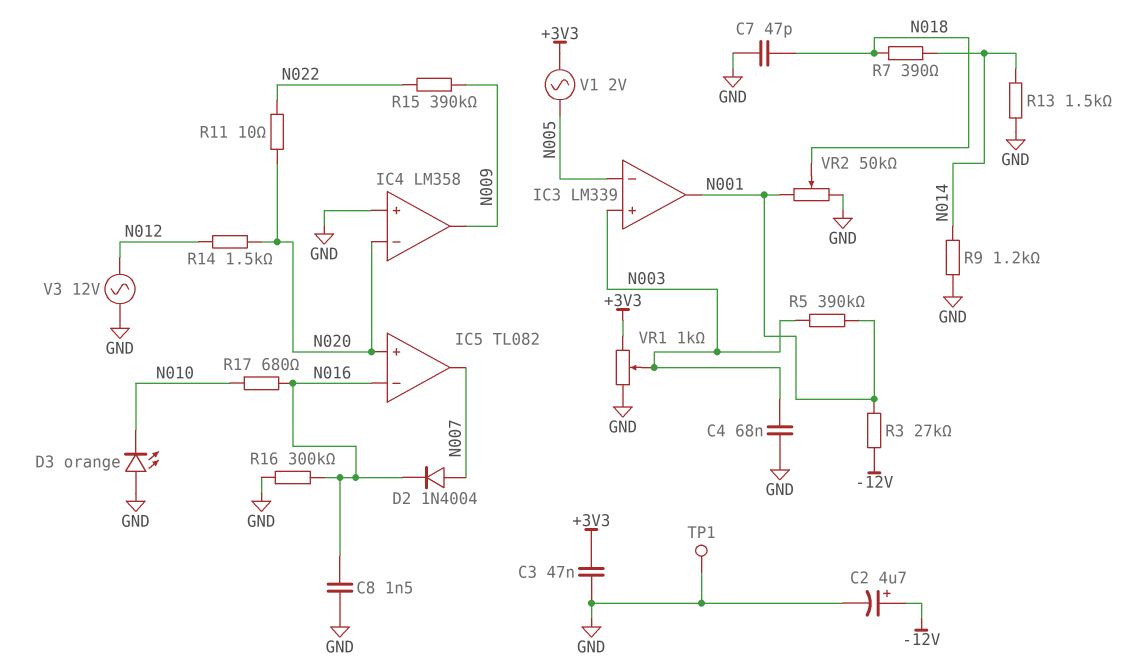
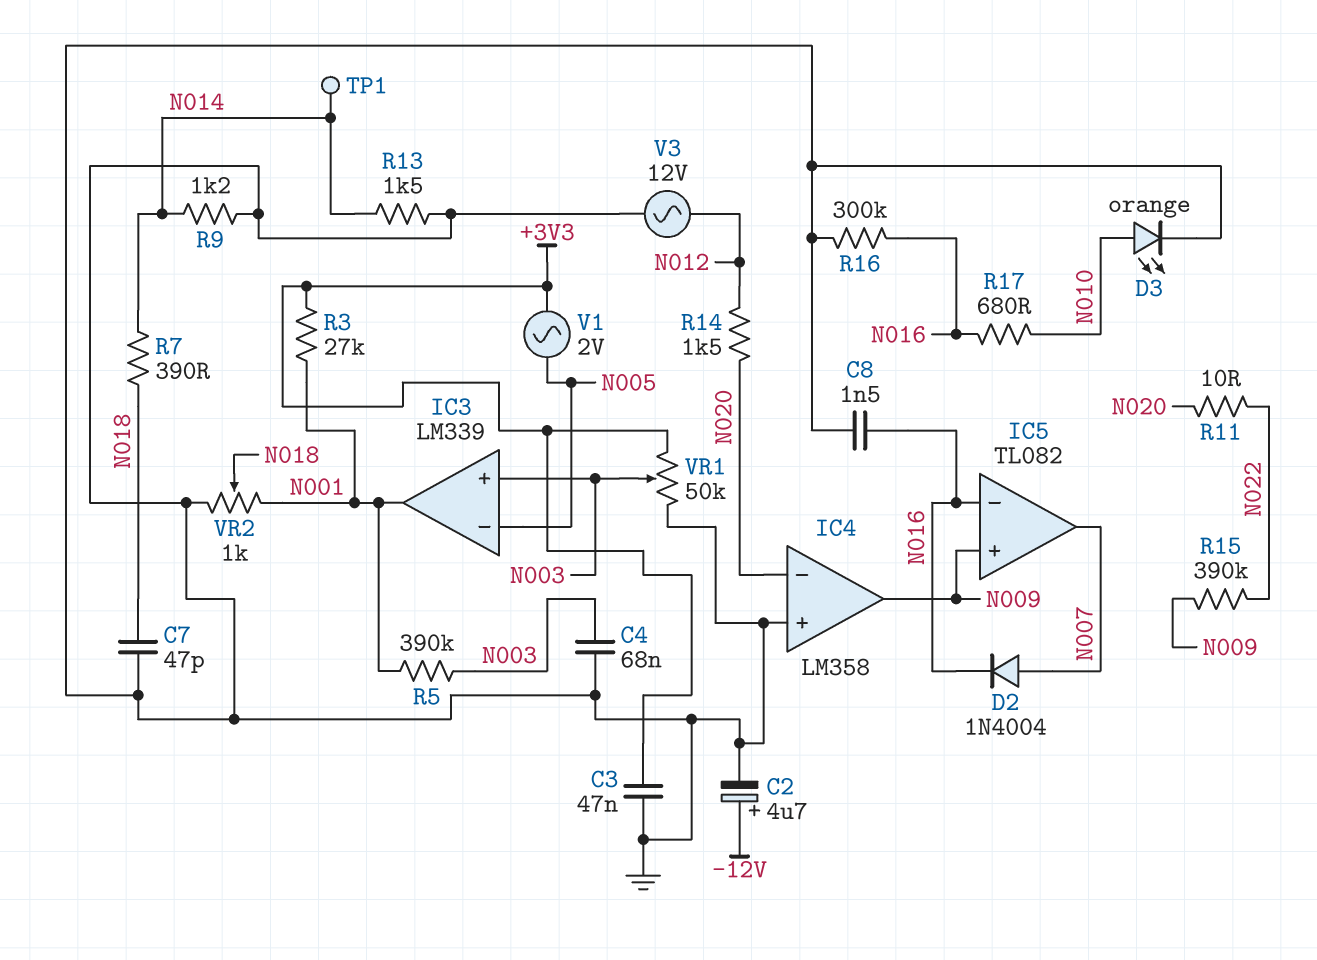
D3: LED orange (A GND, K N010) -> LED orange (A N010, K GND)
IC5 pin in+: N020 -> N009
R3: 27k (-12V, N001) -> 27k (+3V3, N001)
TP1: test point (GND) -> test point (N014)
VR1: 1k (+3V3, GND, wiper N003) -> 50k (+3V3, GND, wiper N003)
VR2: 50k (GND, N001, wiper N018) -> 1k (GND, N001, wiper N018)

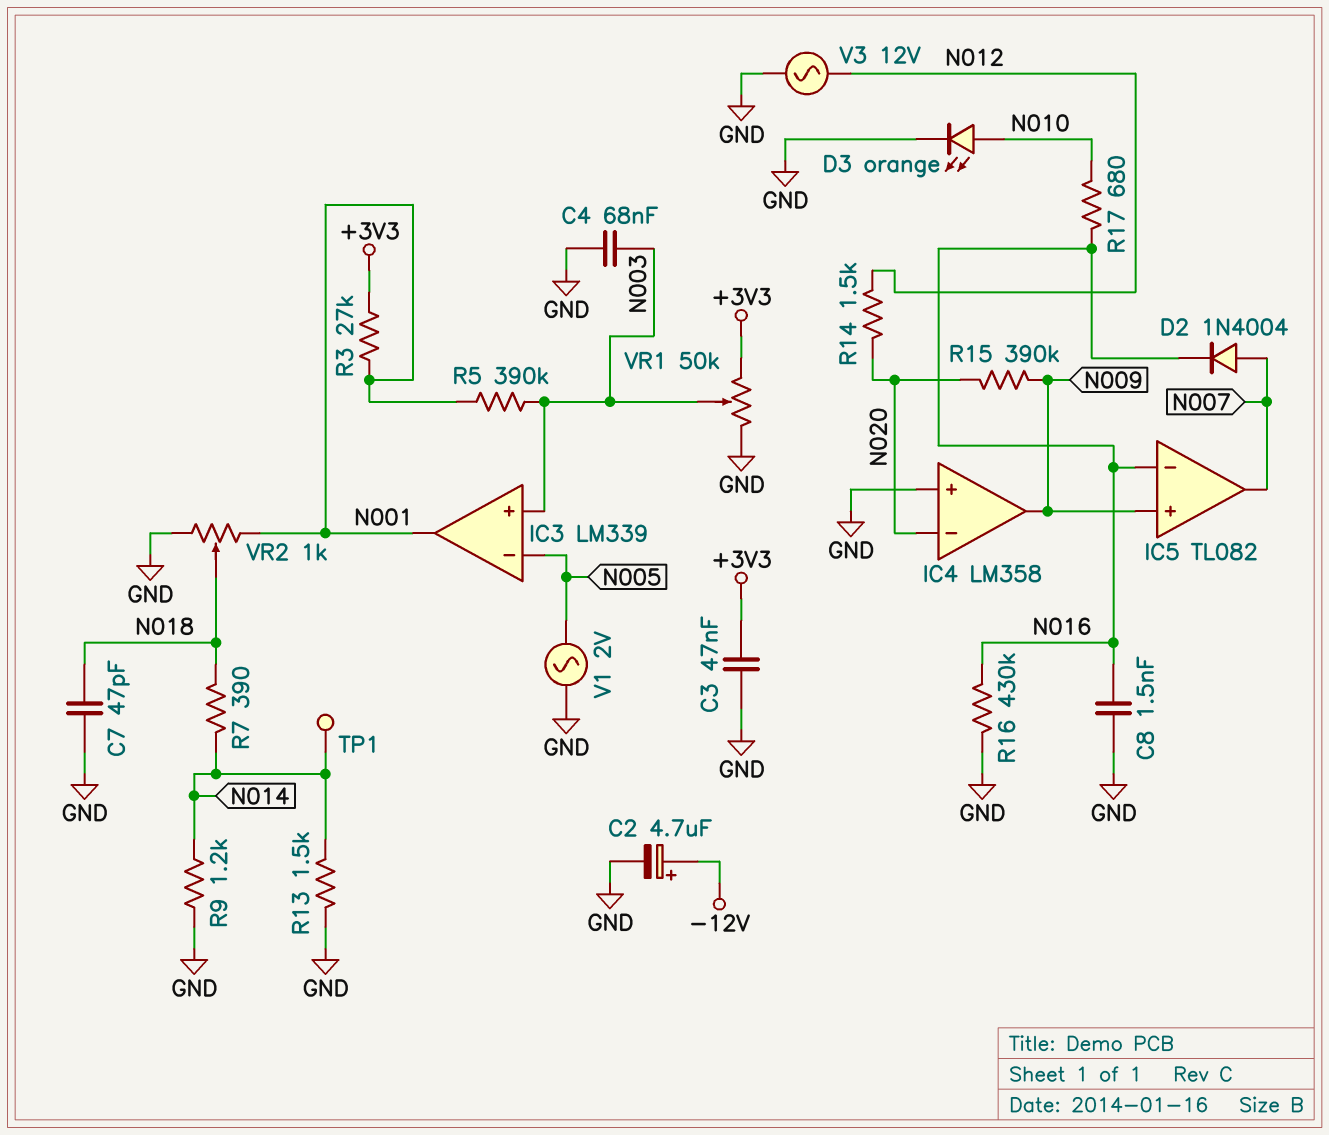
R11: 10 (N020, N022) -> none
R15: 390k (N009, N022) -> 390k (N009, N020)
R16: 300k (GND, N016) -> 430k (GND, N016)
V1: AC 2V (+3V3, N005) -> AC 2V (GND, N005)

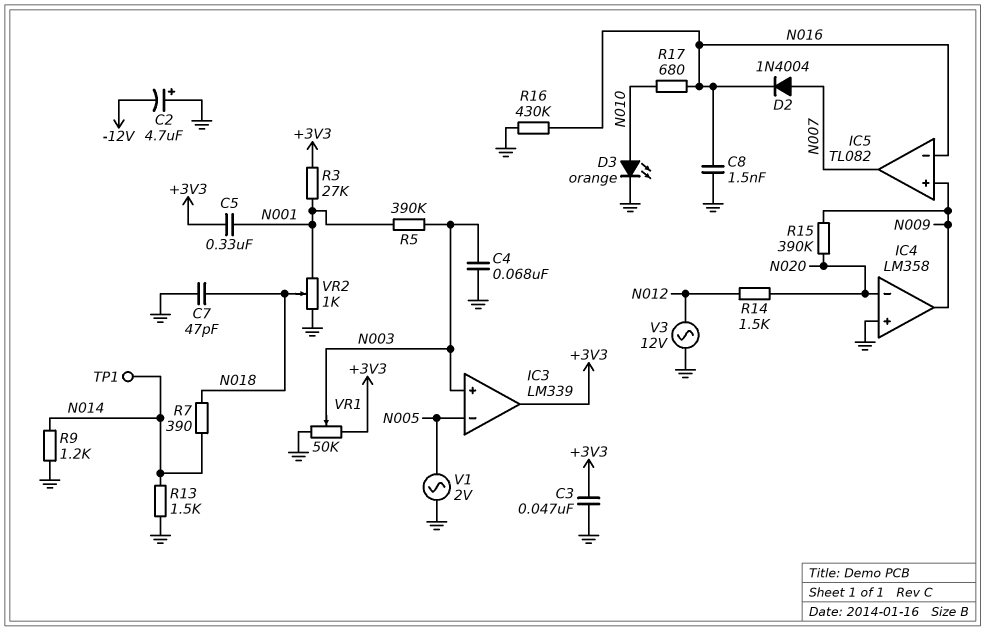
C2: 4.7uF (plus -12V, minus GND) -> 4.7uF (plus GND, minus -12V)
C5: none -> 330nF (+3V3, N001)
IC3 pin out: N001 -> +3V3

